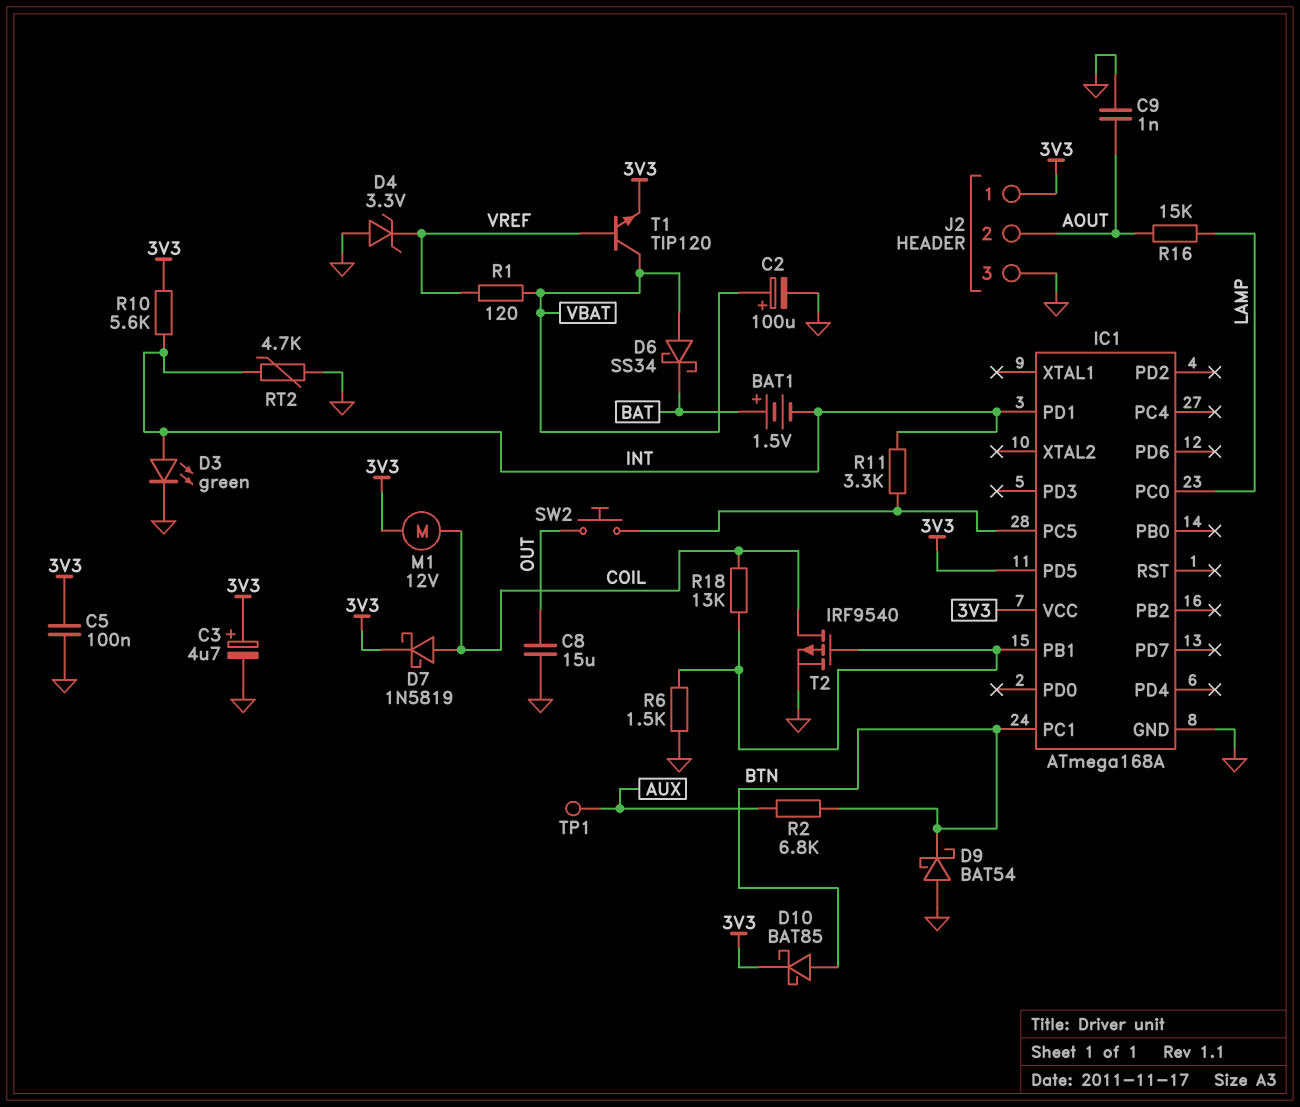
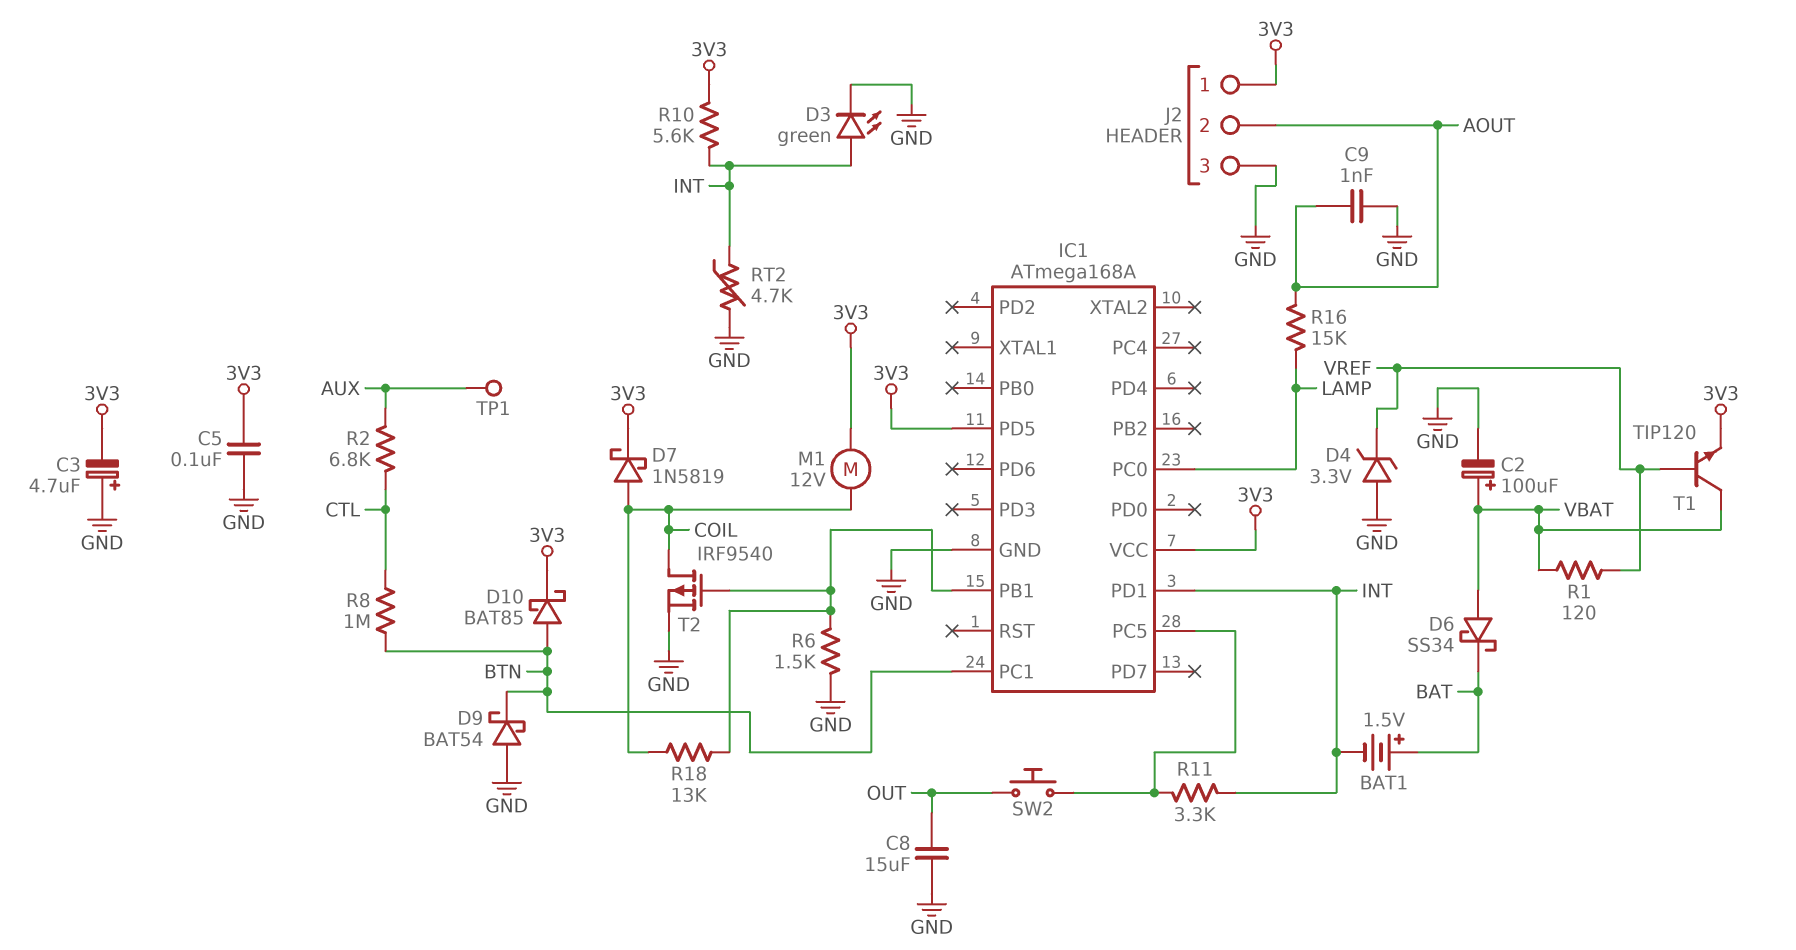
C3: 4.7uF (plus 3V3, minus GND) -> 4.7uF (plus GND, minus 3V3)
R2: 6.8k (AUX, BTN) -> 6.8k (AUX, CTL)
R8: none -> 1M (BTN, CTL)

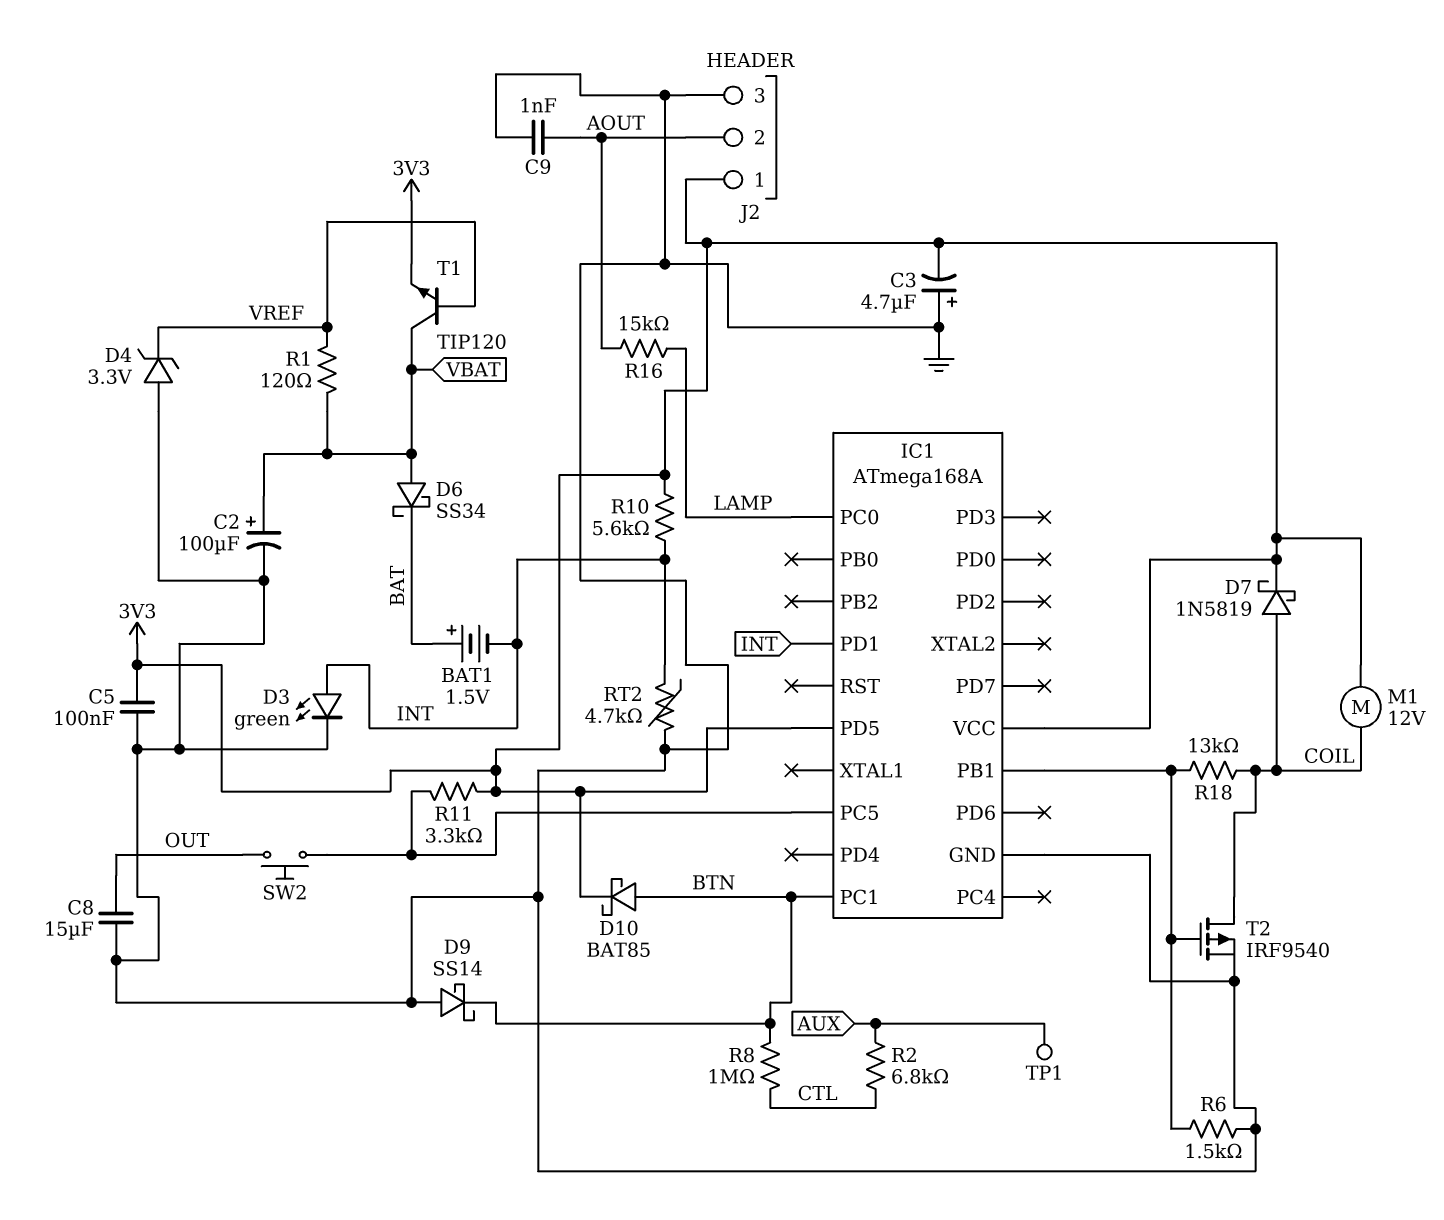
D9: schottky BAT54 (A GND, K BTN) -> schottky SS14 (A GND, K BTN)
R11: 3.3k (IC1/PC5, INT) -> 3.3k (3V3, IC1/PC5)

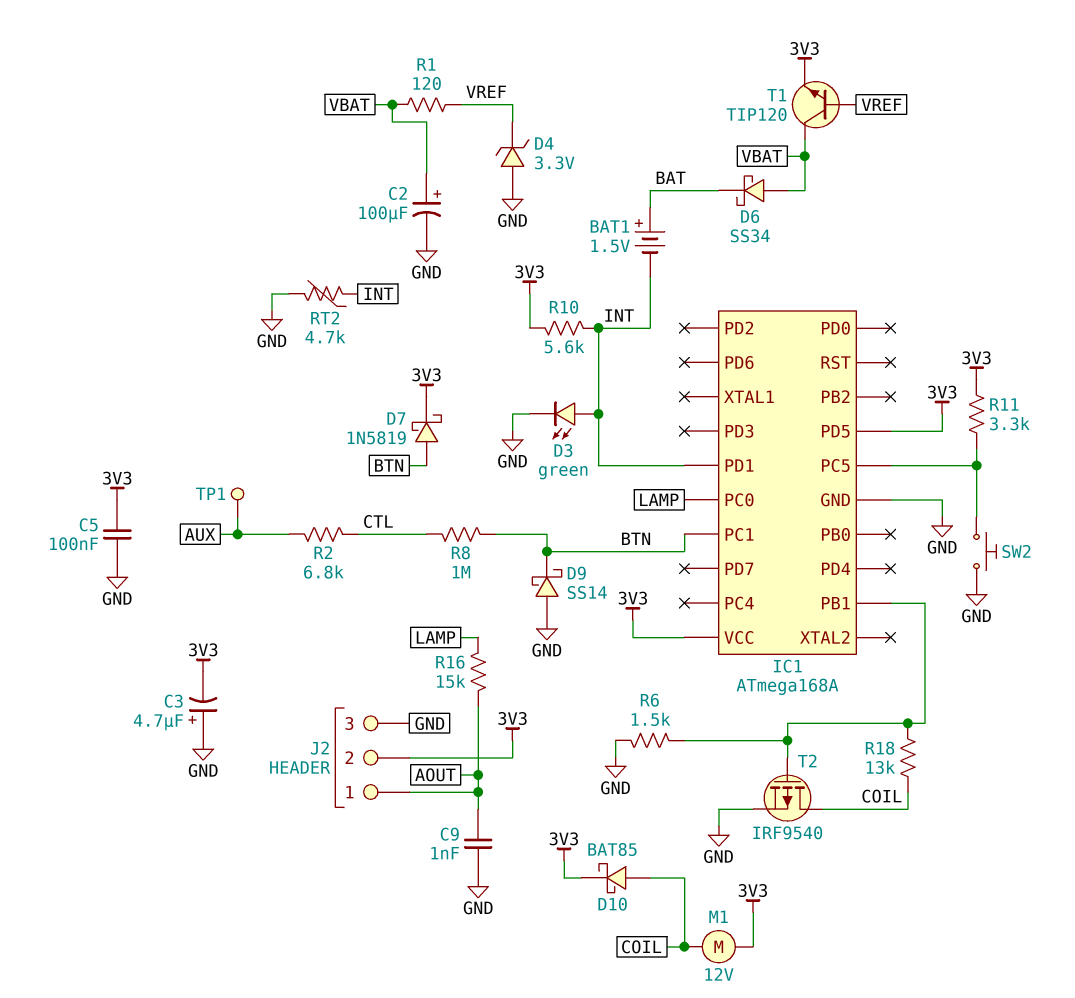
C8: 15uF (GND, OUT) -> none
D7: schottky 1N5819 (A COIL, K 3V3) -> schottky 1N5819 (A BTN, K 3V3)
D10: schottky BAT85 (A BTN, K 3V3) -> schottky BAT85 (A COIL, K 3V3)
J2 pin 1: 3V3 -> AOUT
J2 pin 2: AOUT -> 3V3
SW2: button (IC1/PC5, OUT) -> button (GND, IC1/PC5)

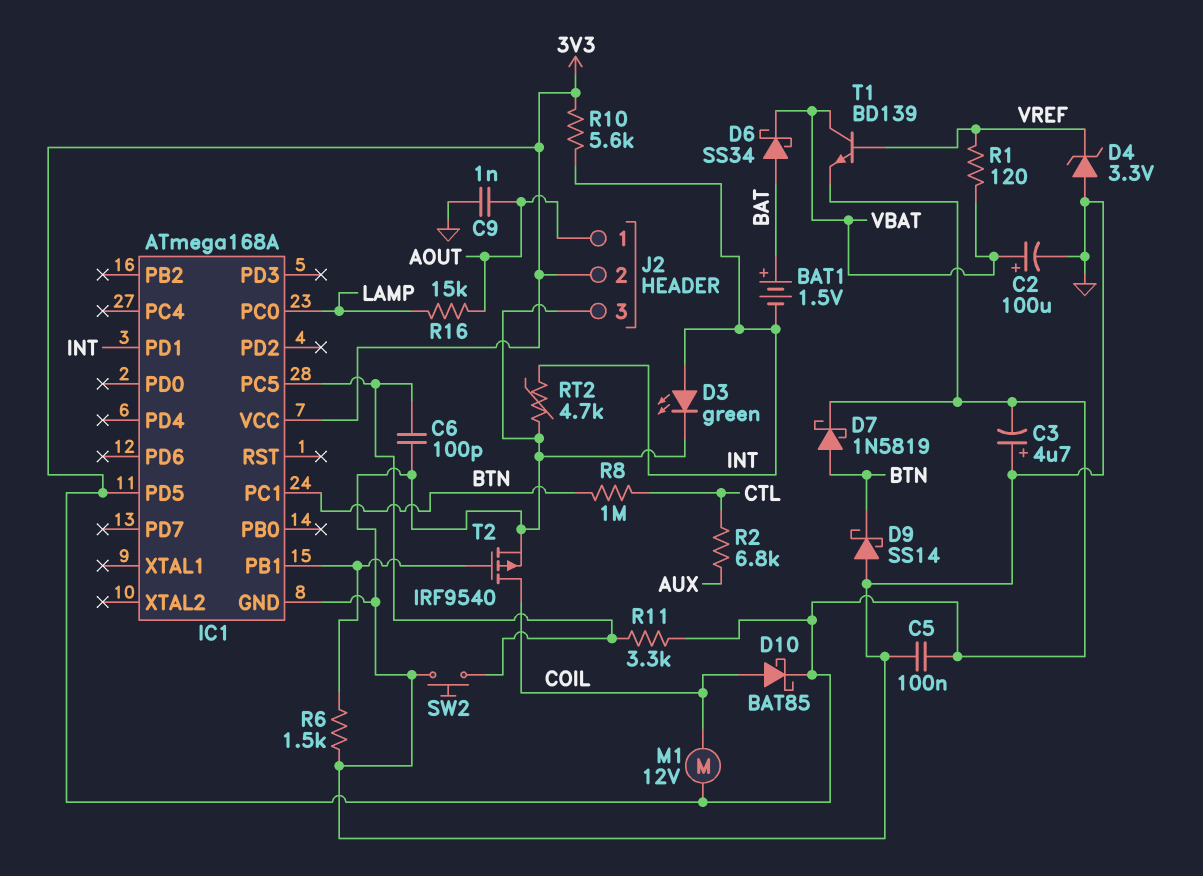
C6: none -> 100pF (GND, IC1/PC5)
D6: schottky SS34 (A VBAT, K BAT) -> schottky SS34 (A BAT, K VBAT)
R18: 13k (COIL, IC1/PB1) -> none
T1: NPN TIP120 (B VREF, C VBAT, E 3V3) -> NPN BD139 (B VREF, C VBAT, E 3V3)
TP1: test point (AUX) -> none

